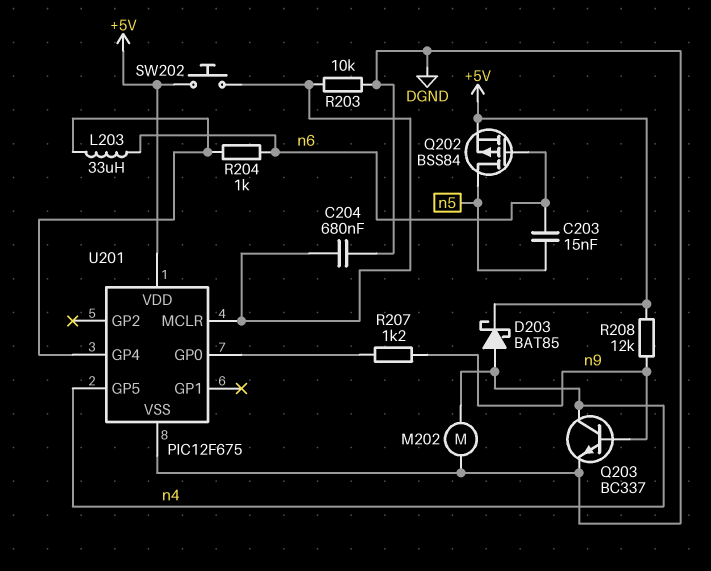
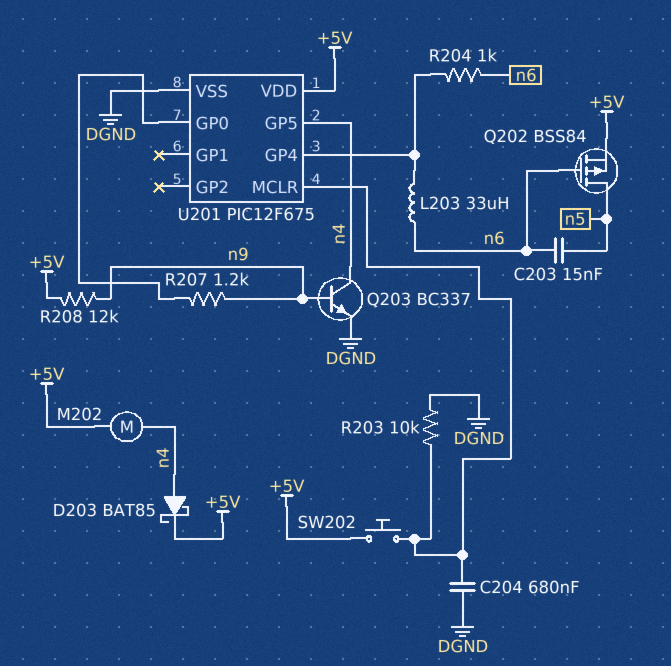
M202: motor (DGND, n4) -> motor (+5V, n4)

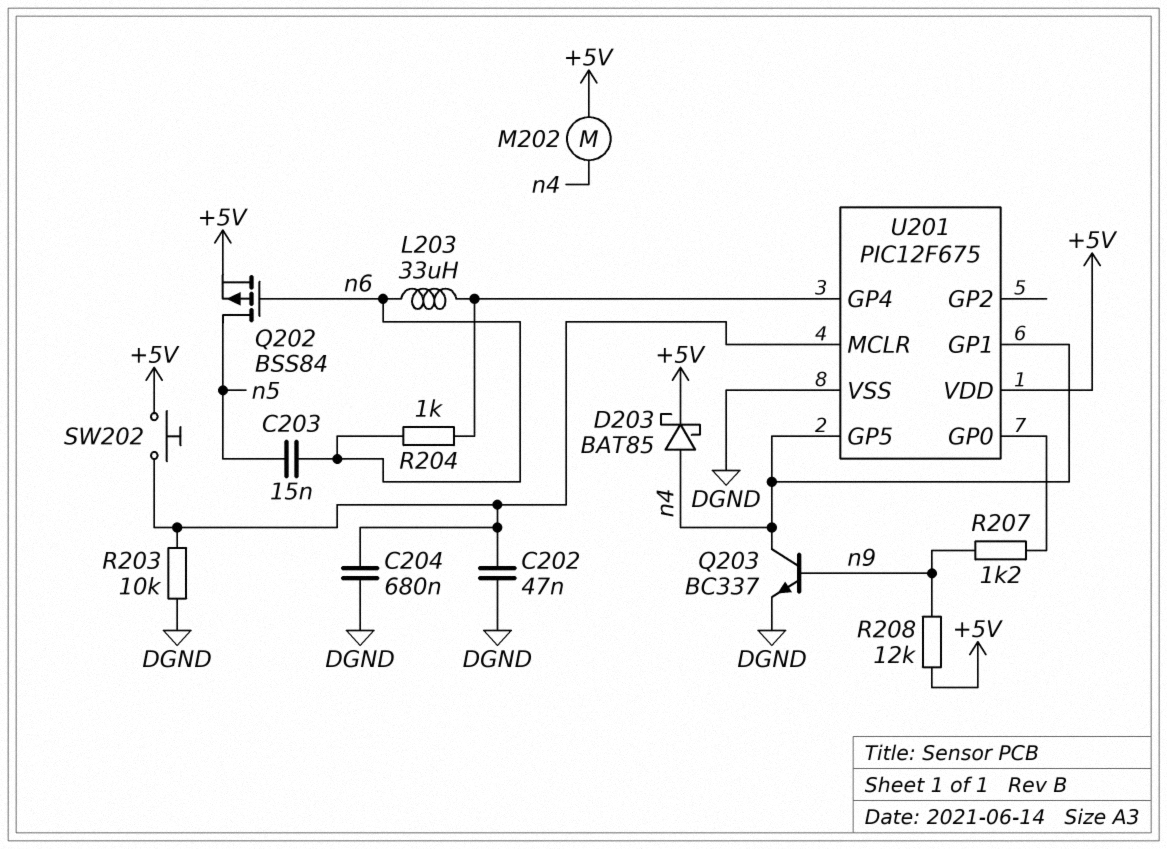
C202: none -> 47nF (DGND, U201/MCLR)
U201 pin GP1: none -> n4

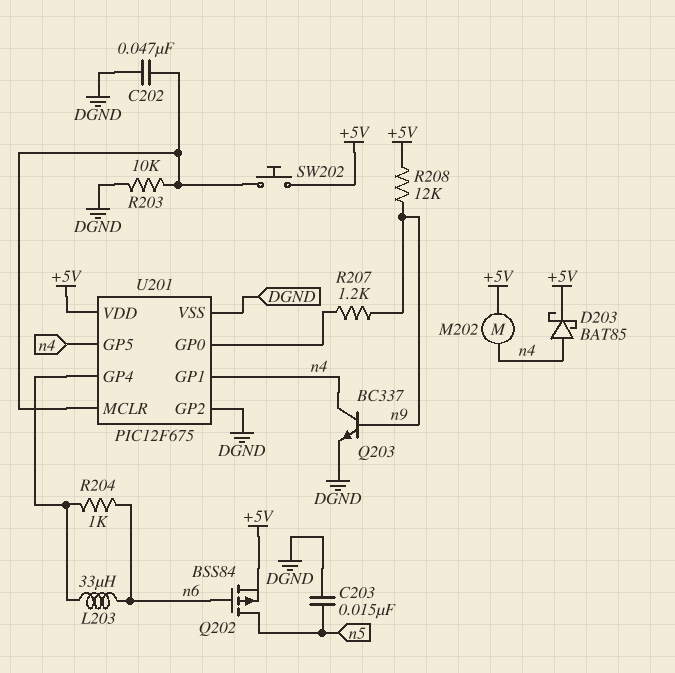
C203: 15nF (n5, n6) -> 15nF (DGND, n5)
C204: 680nF (DGND, U201/MCLR) -> none
U201 pin GP2: none -> DGND

